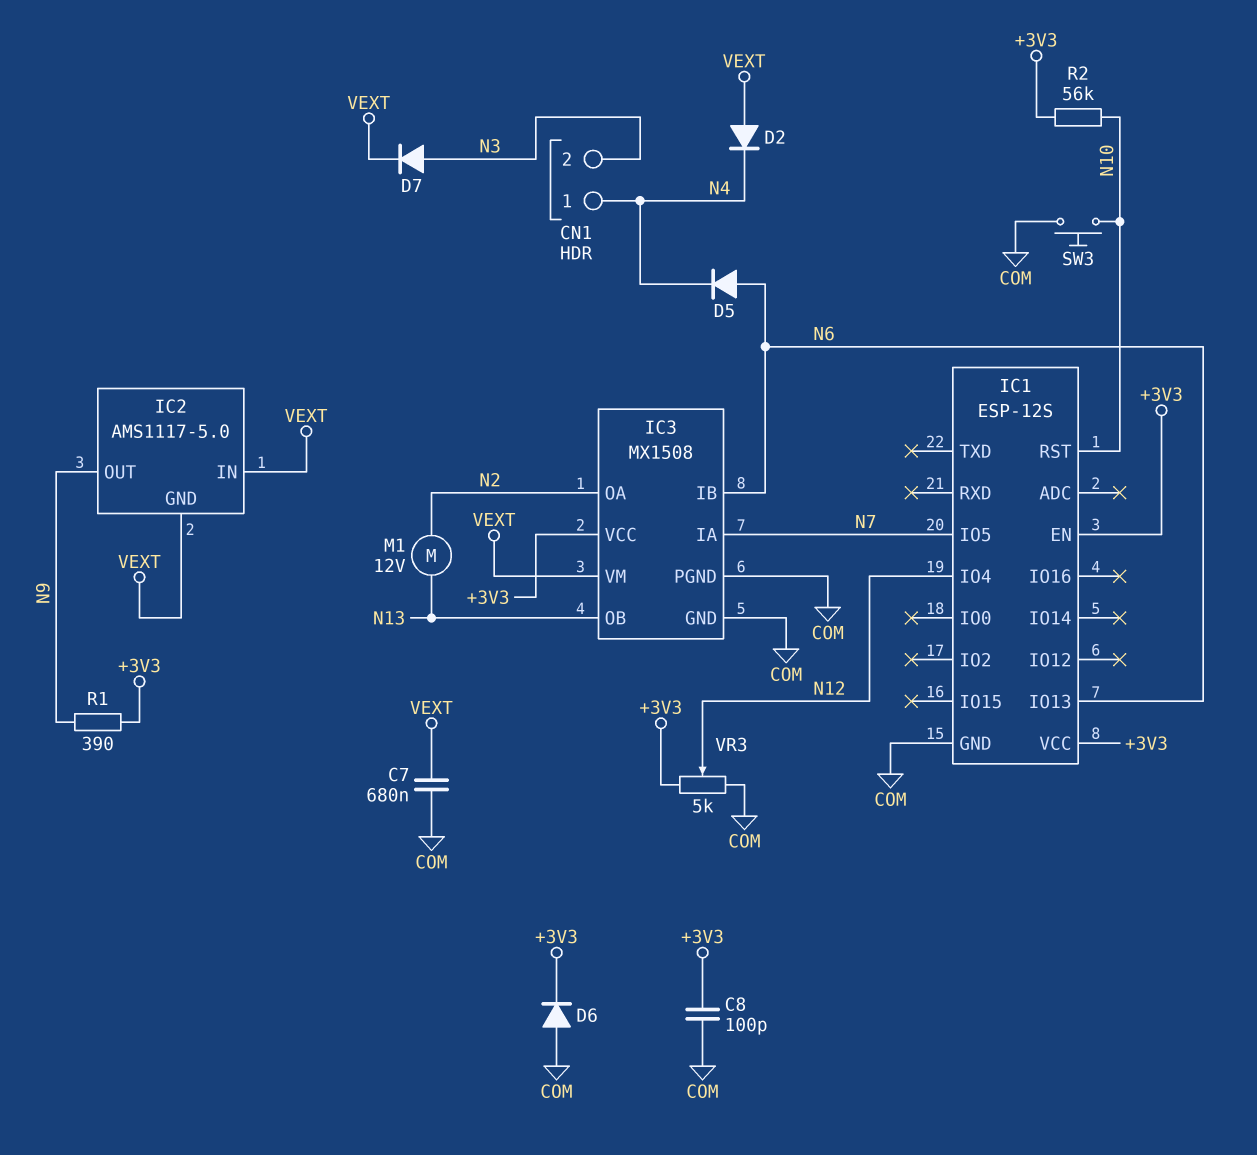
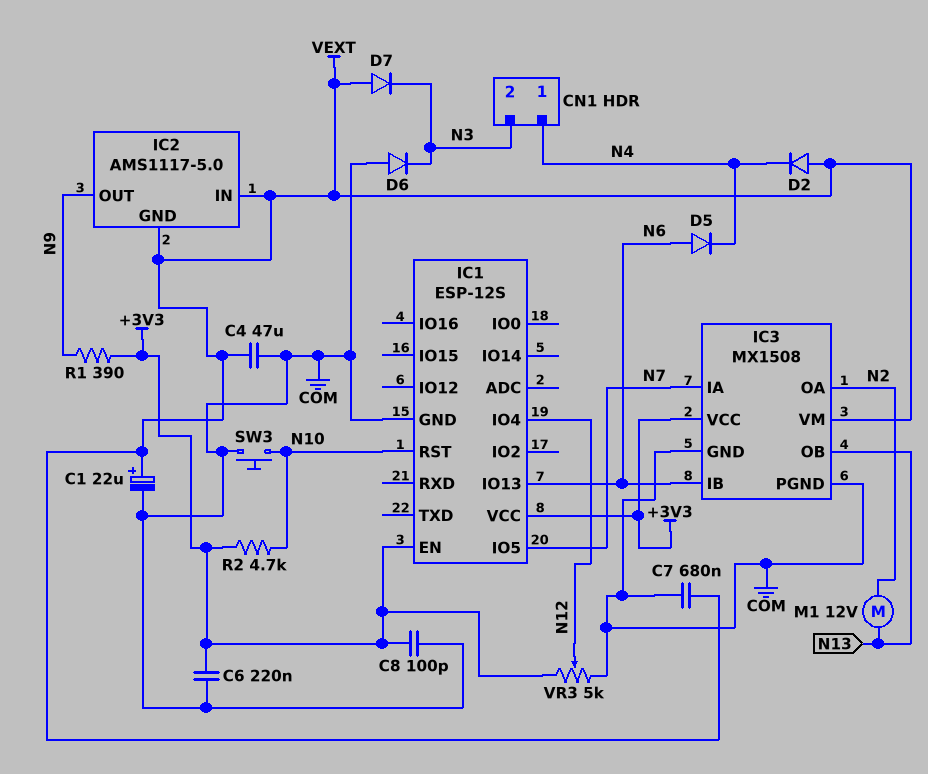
C1: none -> 22uF (plus VEXT, minus COM)
C4: none -> 47uF (COM, VEXT)
C6: none -> 220nF (+3V3, COM)
D6: diode (A COM, K +3V3) -> diode (A COM, K N3)
D7: diode (A N3, K VEXT) -> diode (A VEXT, K N3)
R2: 56k (+3V3, N10) -> 4.7k (+3V3, N10)

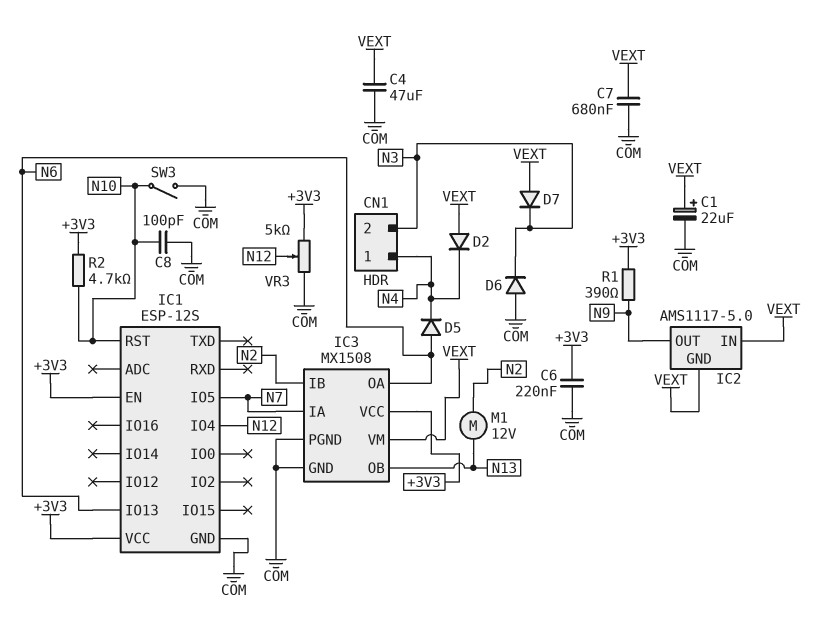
C8: 100pF (+3V3, COM) -> 100pF (COM, N10)
IC3 pin IB: N6 -> N2
IC3 pin OA: N2 -> N6
SW3: button (COM, N10) -> switch (COM, N10)

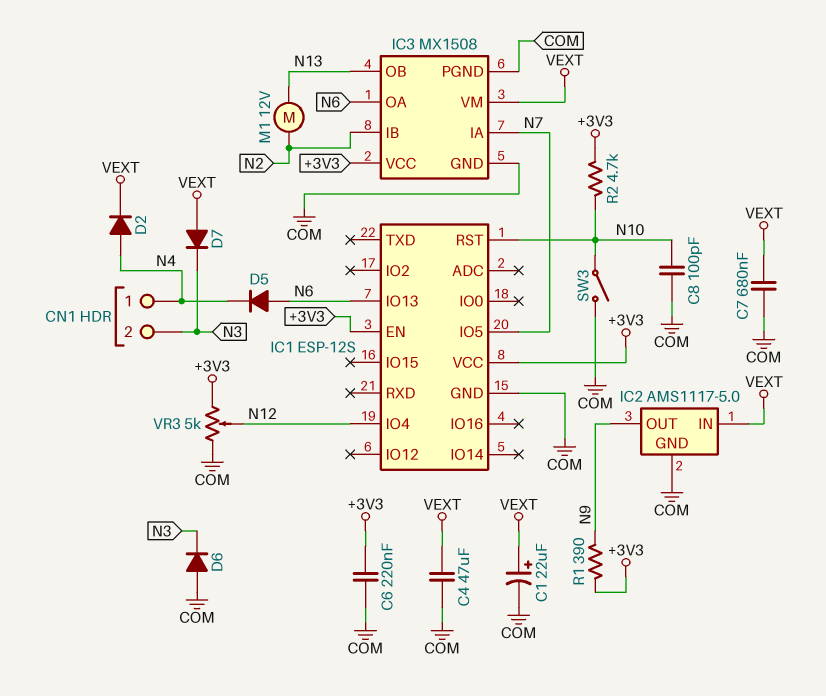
D2: diode (A VEXT, K N4) -> diode (A N4, K VEXT)
IC2 pin GND: VEXT -> COM

